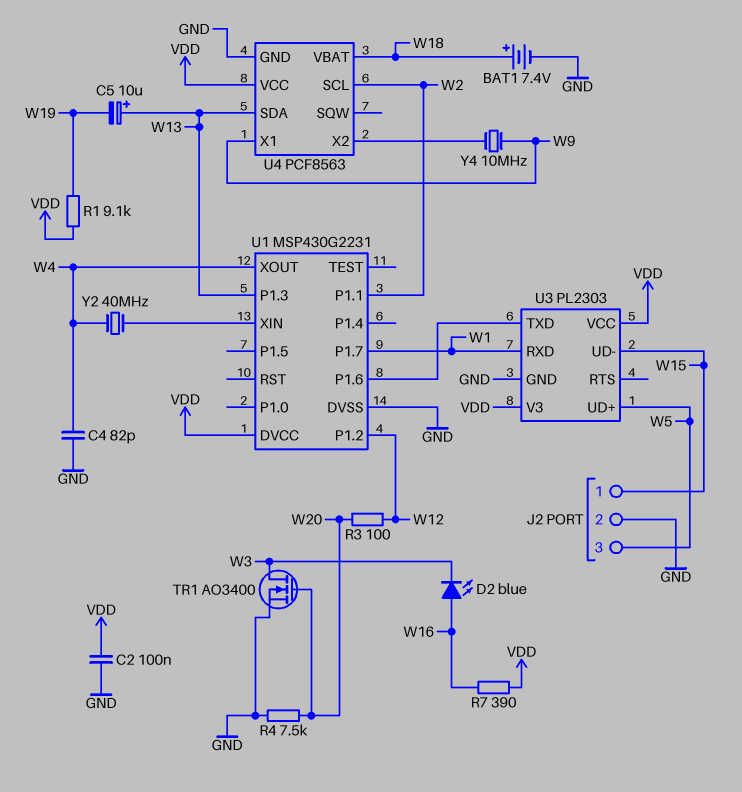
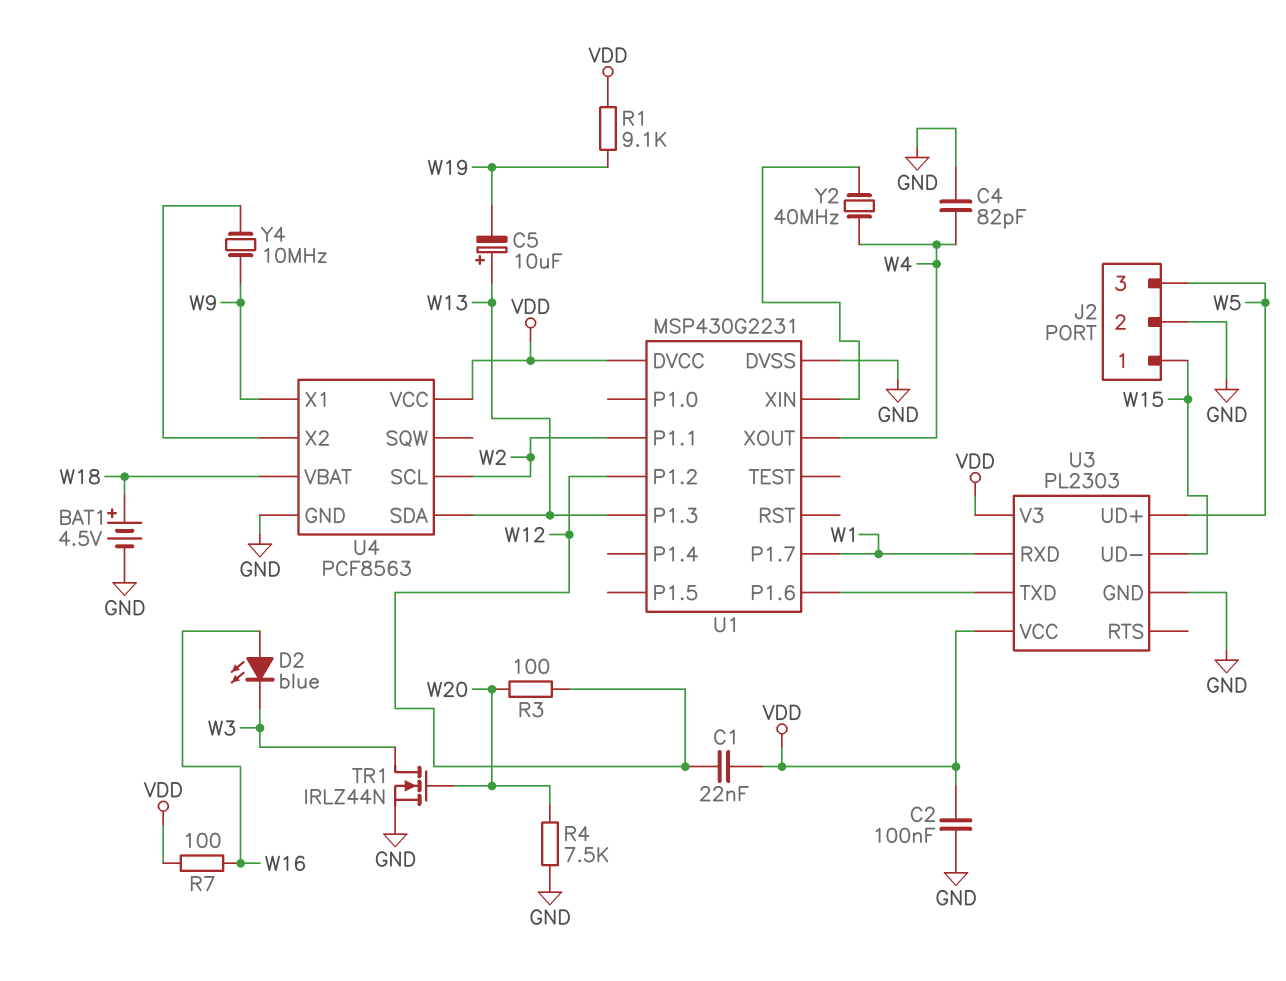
BAT1: 7.4V (plus W18, minus GND) -> 4.5V (plus W18, minus GND)
C1: none -> 22nF (VDD, W12)
R7: 390 (VDD, W16) -> 100 (VDD, W16)
TR1: NMOS AO3400 (G W20, D W3, S GND) -> NMOS IRLZ44N (G W20, D W3, S GND)

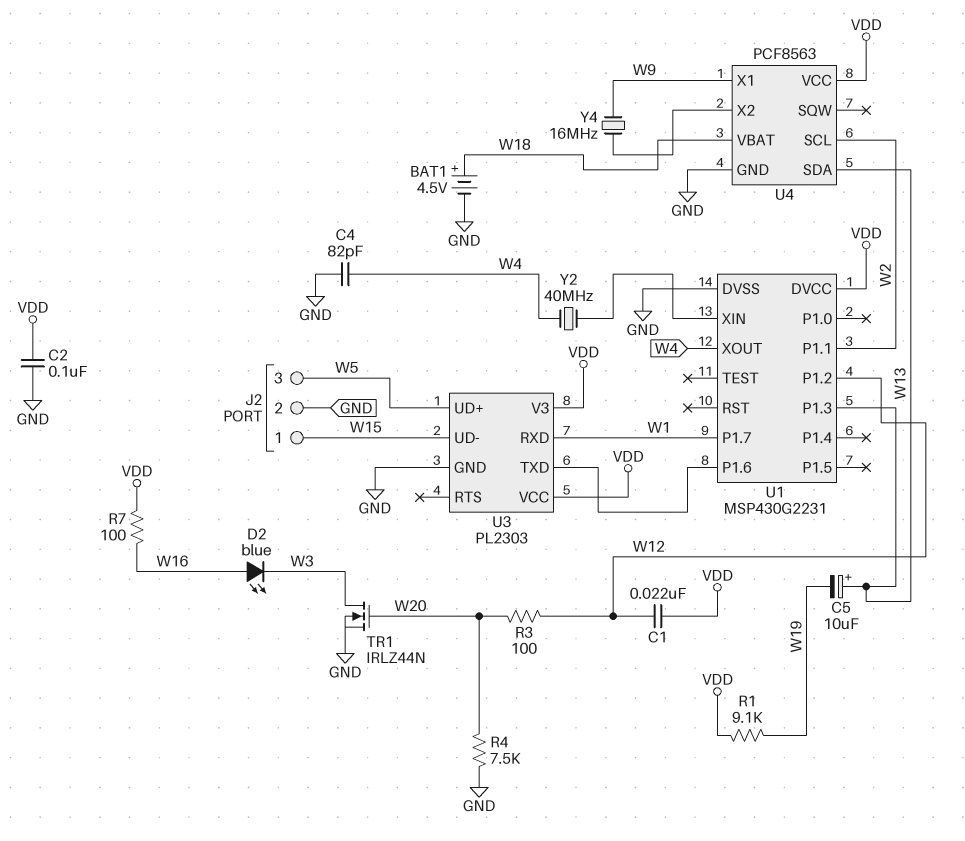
Y4: 10MHz (U4/X2, W9) -> 16MHz (U4/X2, W9)

